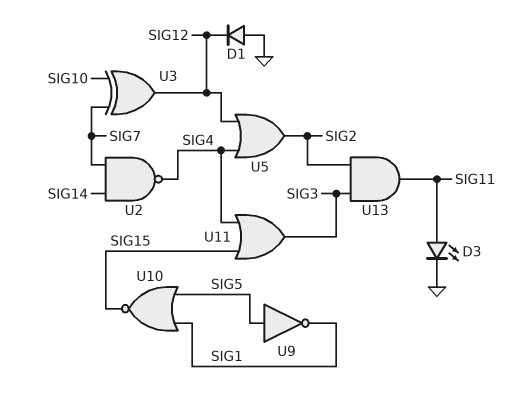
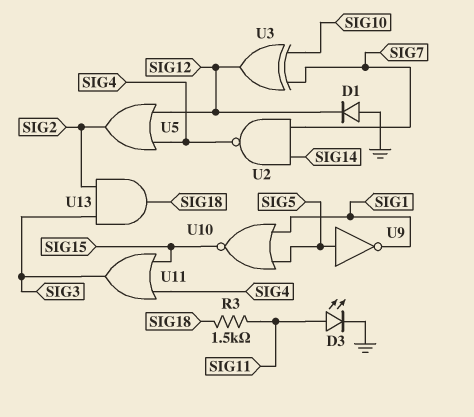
R3: none -> 1.5k (SIG11, SIG18)
U13: AND (in SIG2, in SIG3, out SIG11) -> AND (in SIG2, in SIG3, out SIG18)

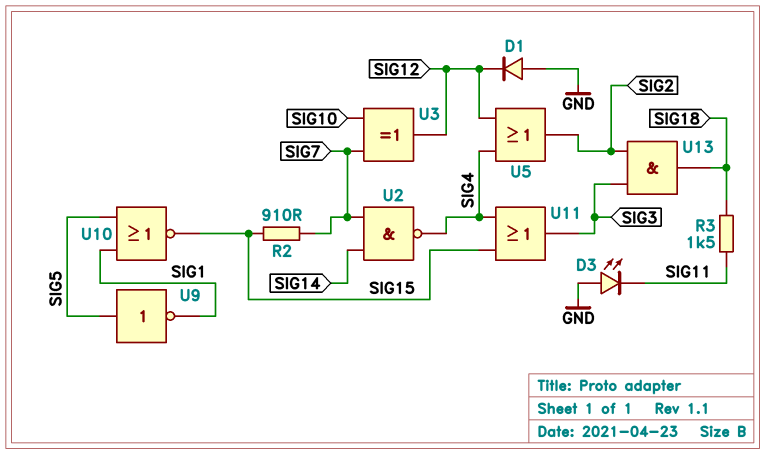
D3: LED (A SIG11, K GND) -> LED (A GND, K SIG11)
R2: none -> 910 (SIG7, SIG15)

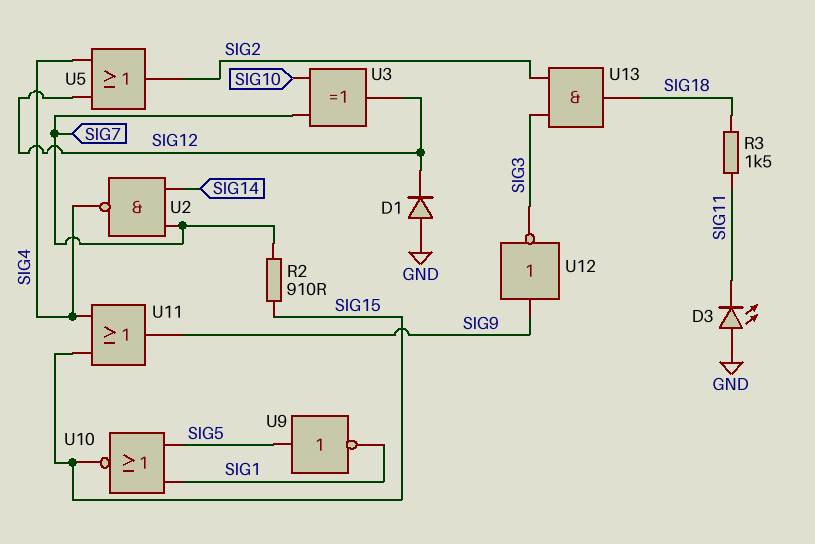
U11: OR (in SIG4, in SIG15, out SIG3) -> OR (in SIG4, in SIG15, out SIG9)
U12: none -> NOT (in SIG9, out SIG3)

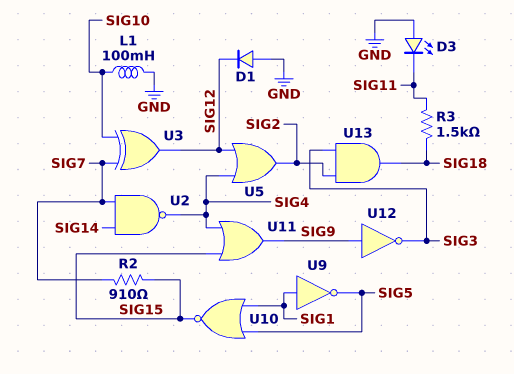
L1: none -> 100mH (GND, SIG10)
U9: NOT (in SIG5, out SIG1) -> NOT (in SIG1, out SIG5)

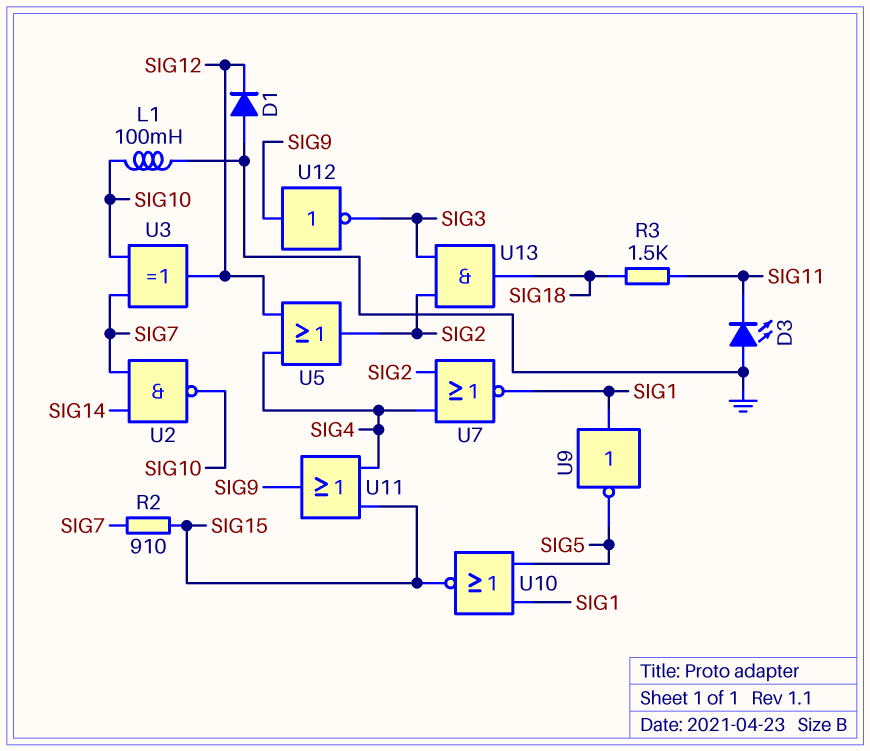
U2: NAND (in SIG7, in SIG14, out SIG4) -> NAND (in SIG7, in SIG14, out SIG10)
U7: none -> NOR (in SIG2, in SIG4, out SIG1)

